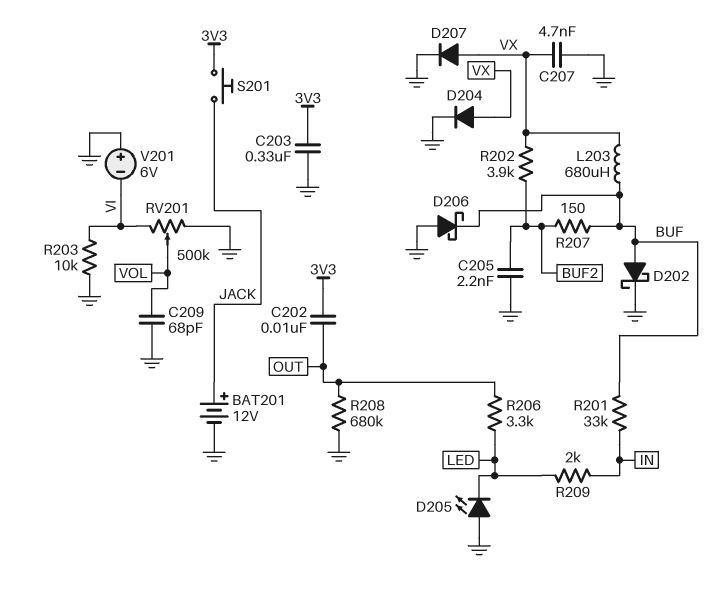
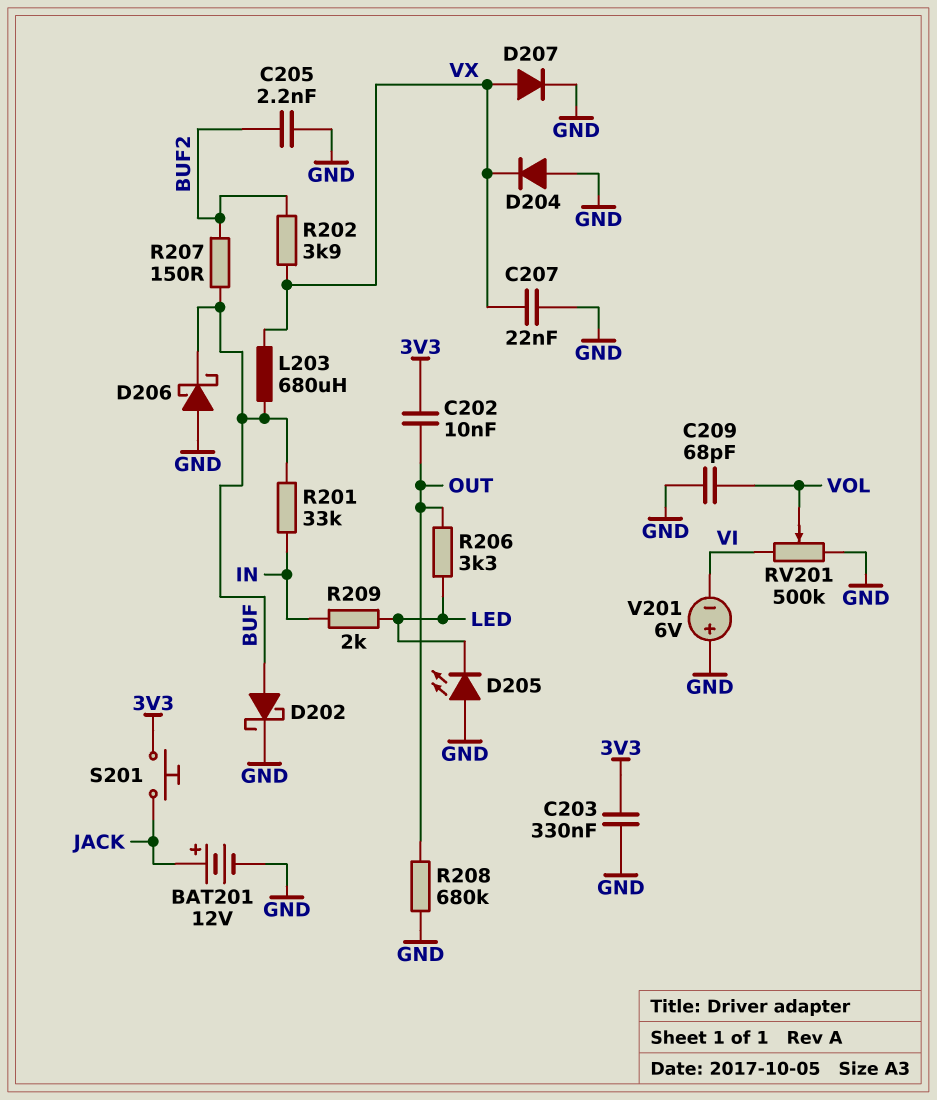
C207: 4.7nF (GND, VX) -> 22nF (GND, VX)
D204: diode (A VX, K GND) -> diode (A GND, K VX)
R203: 10k (GND, VI) -> none

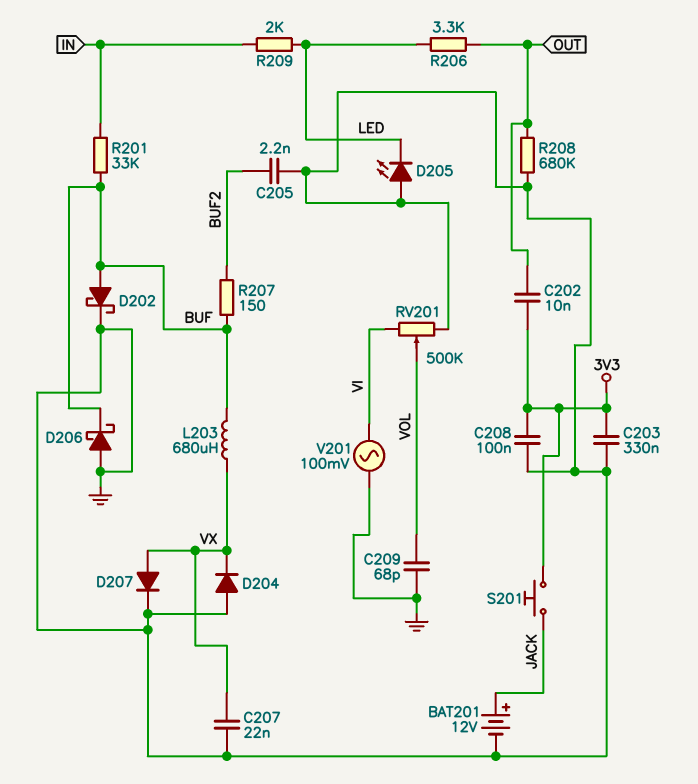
C208: none -> 100nF (3V3, GND)
R202: 3.9k (BUF2, VX) -> none
V201: 6V (plus GND, minus VI) -> AC 100mV (GND, VI)

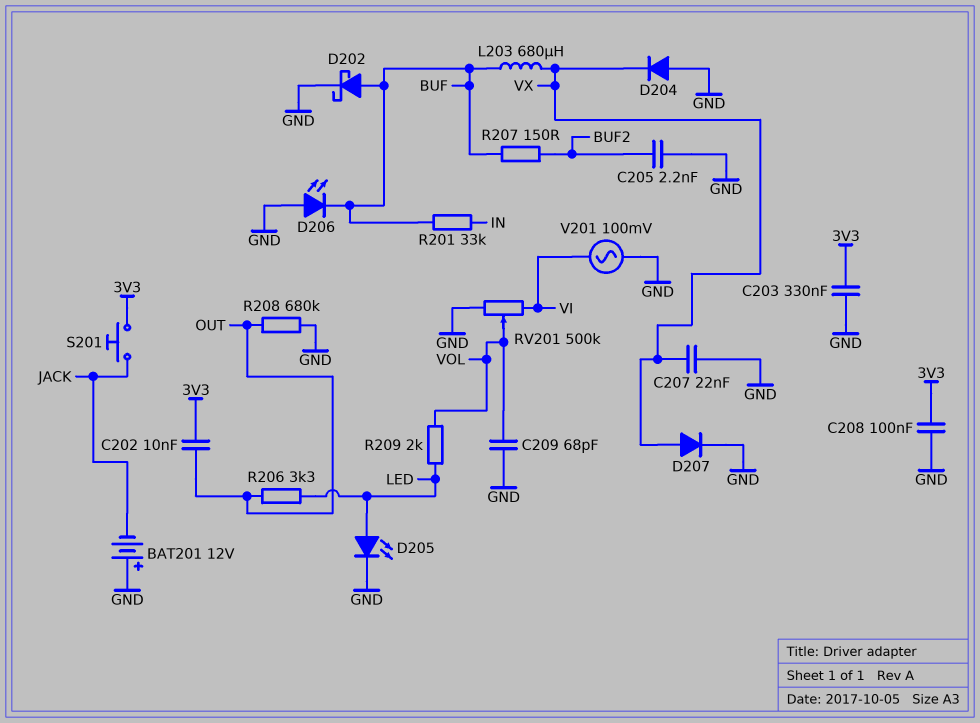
BAT201: 12V (plus JACK, minus GND) -> 12V (plus GND, minus JACK)
D205: LED (A GND, K LED) -> LED (A LED, K GND)
D206: schottky (A GND, K BUF) -> LED (A GND, K BUF)
R209: 2k (IN, LED) -> 2k (LED, VOL)

